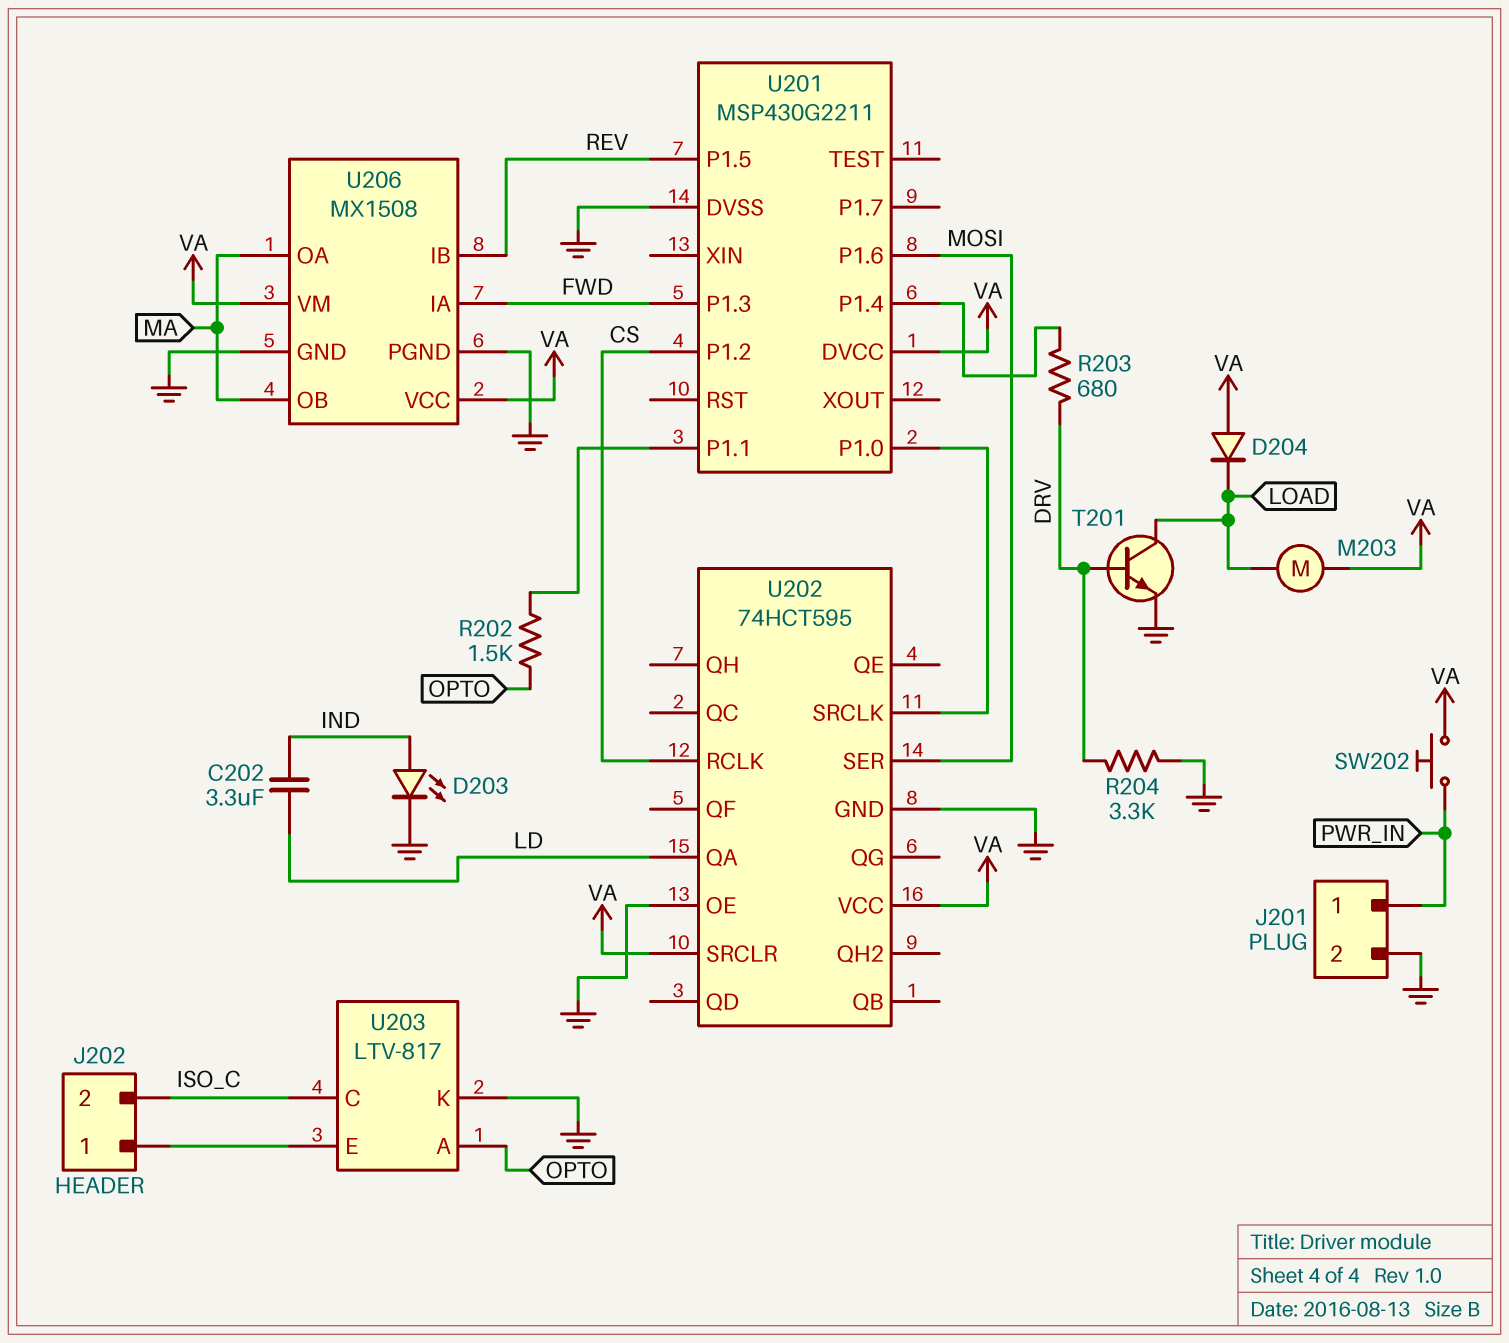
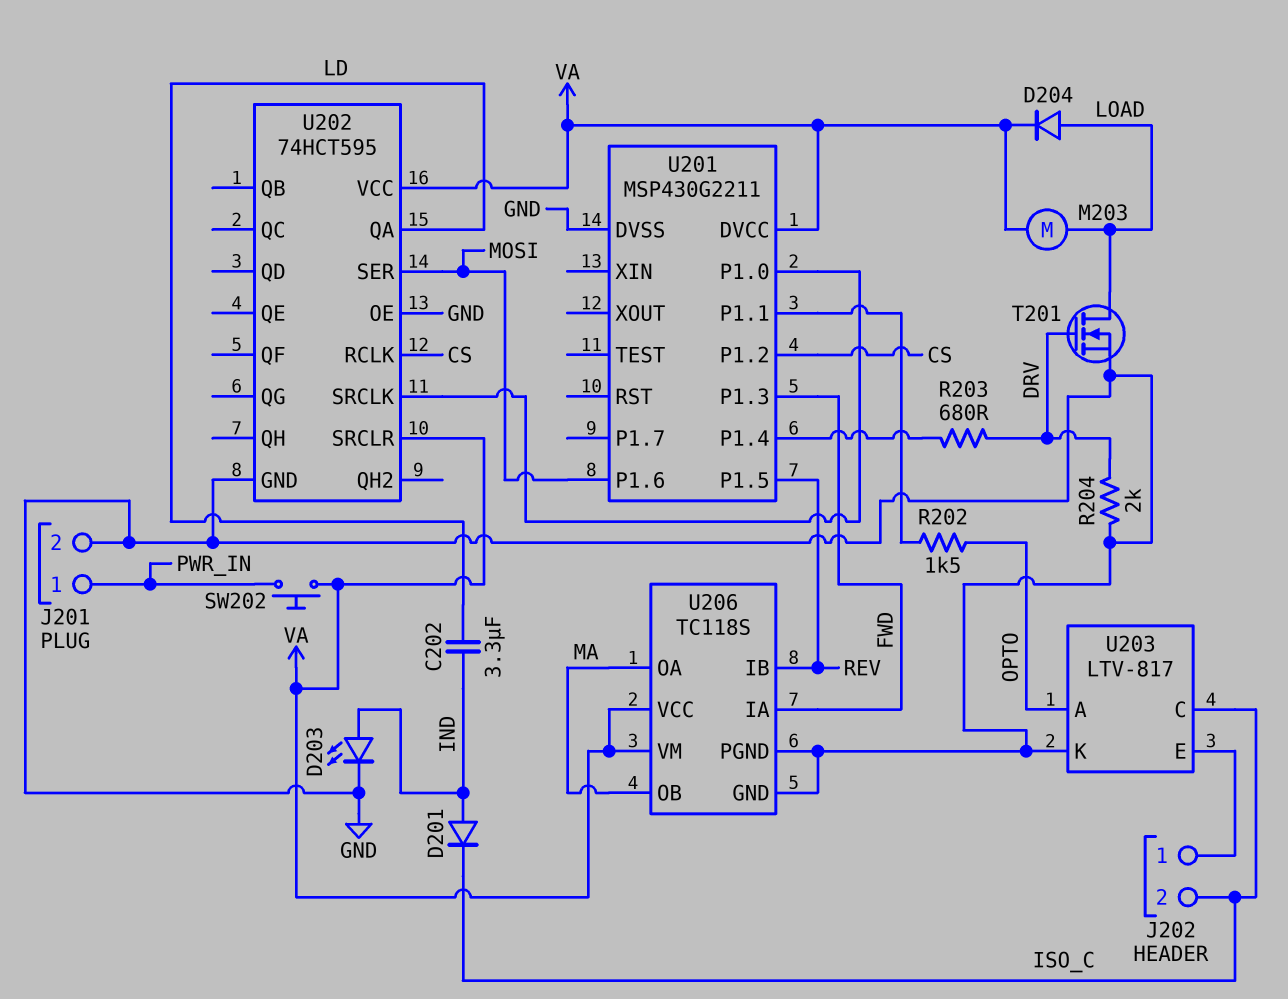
D201: none -> diode (A IND, K ISO_C)
D204: diode (A VA, K LOAD) -> diode (A LOAD, K VA)
R204: 3.3k (DRV, GND) -> 2k (DRV, GND)
T201: NPN (B DRV, C LOAD, E GND) -> NMOS (G DRV, D LOAD, S GND)
U206: MX1508 -> TC118S

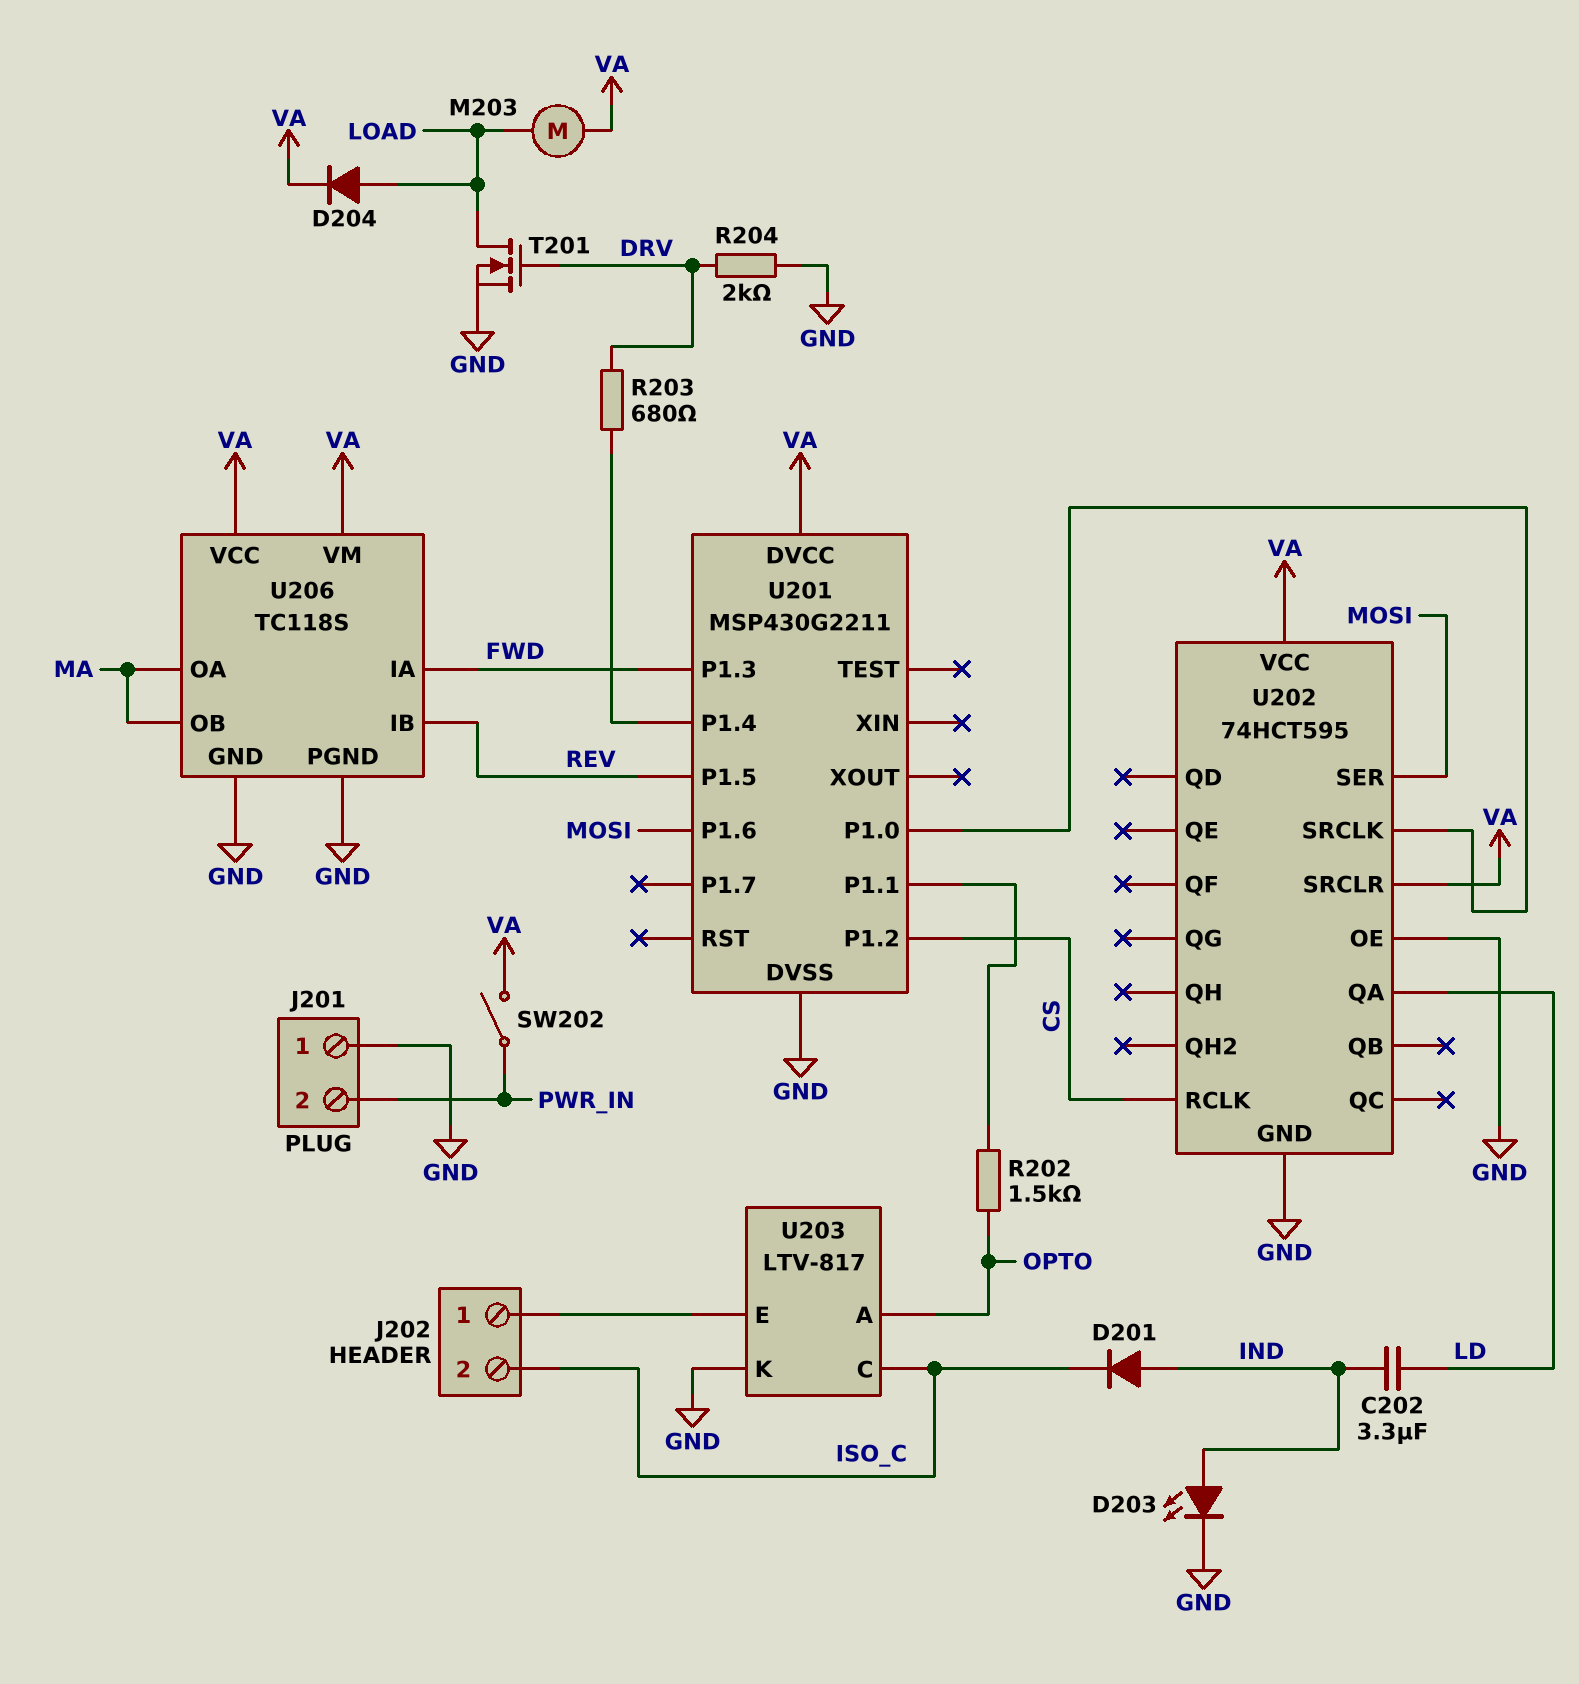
J201 pin 1: PWR_IN -> GND
J201 pin 2: GND -> PWR_IN
SW202: button (PWR_IN, VA) -> switch (PWR_IN, VA)

